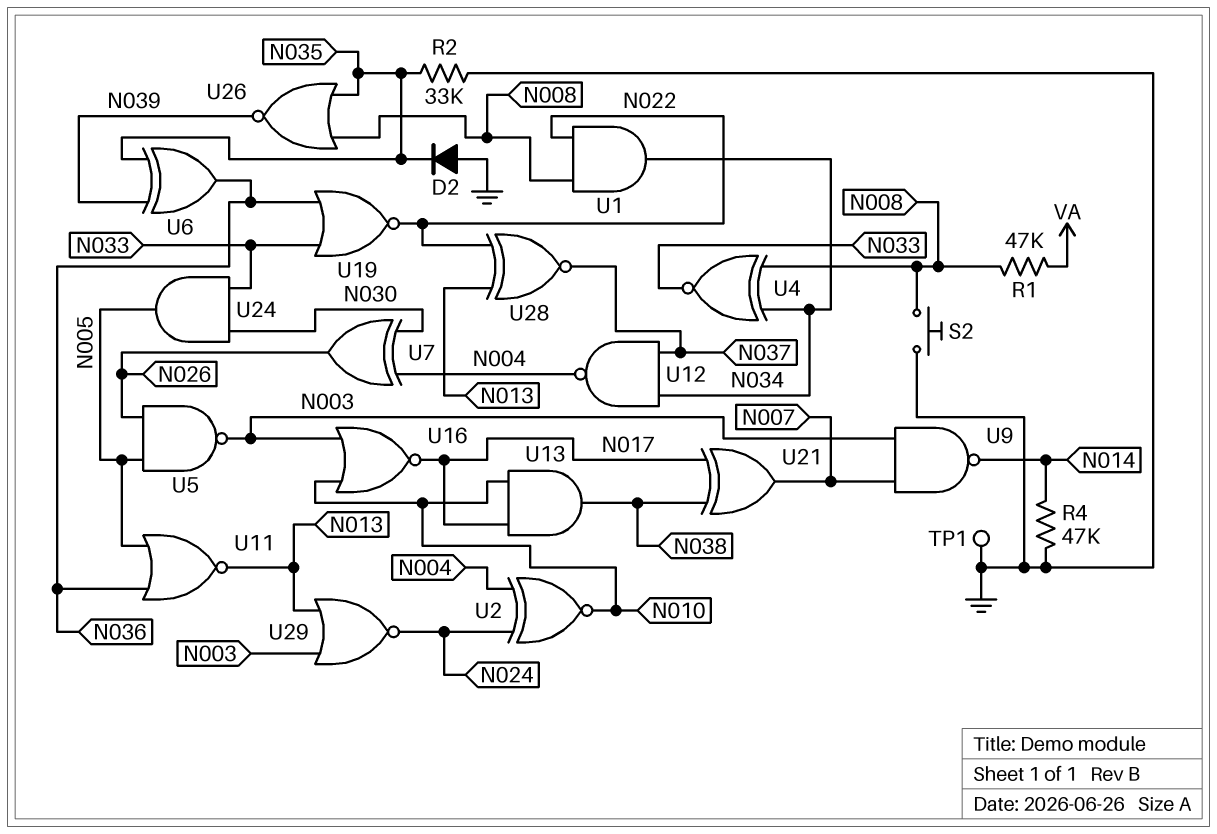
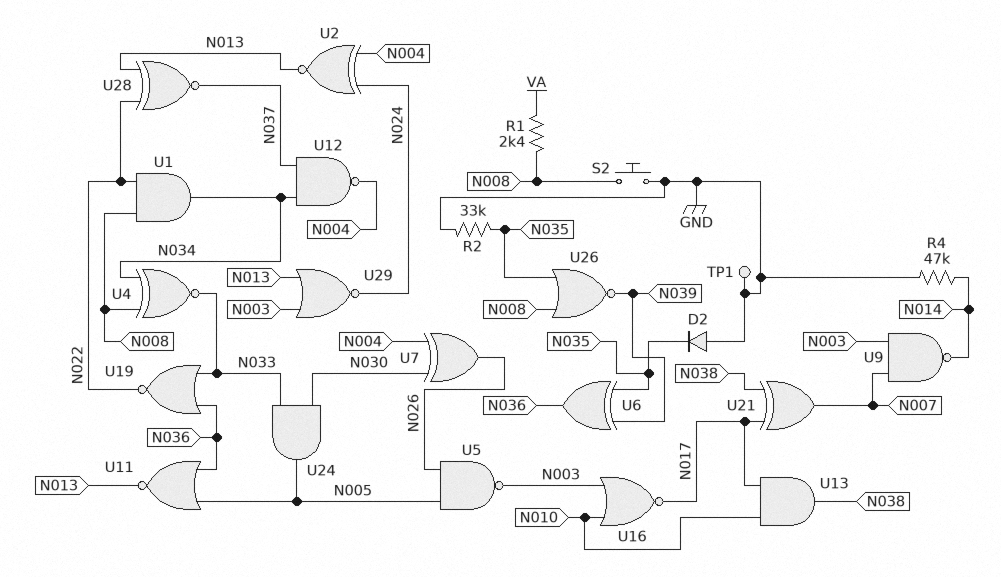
R1: 47k (N008, VA) -> 2.4k (N008, VA)
U2: XNOR (in N004, in N024, out N010) -> XNOR (in N004, in N024, out N013)

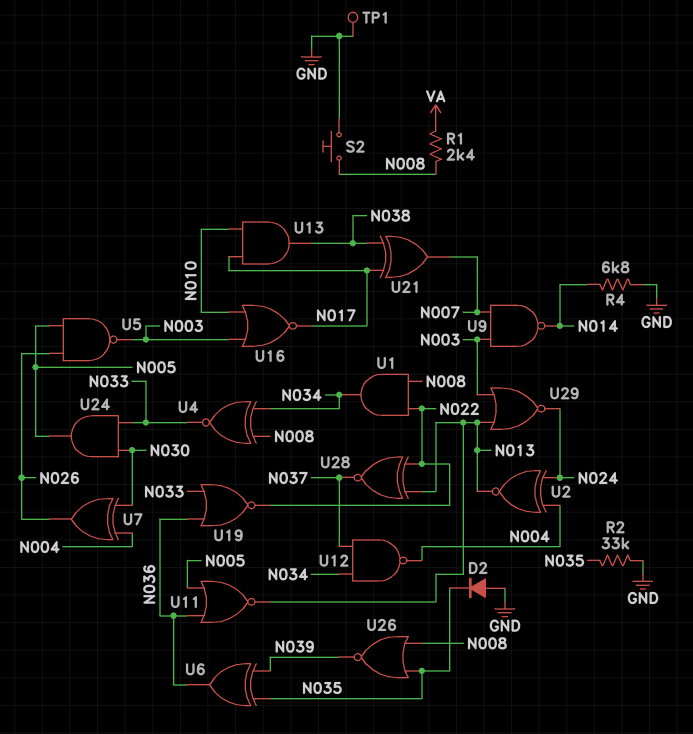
R4: 47k (GND, N014) -> 6.8k (GND, N014)

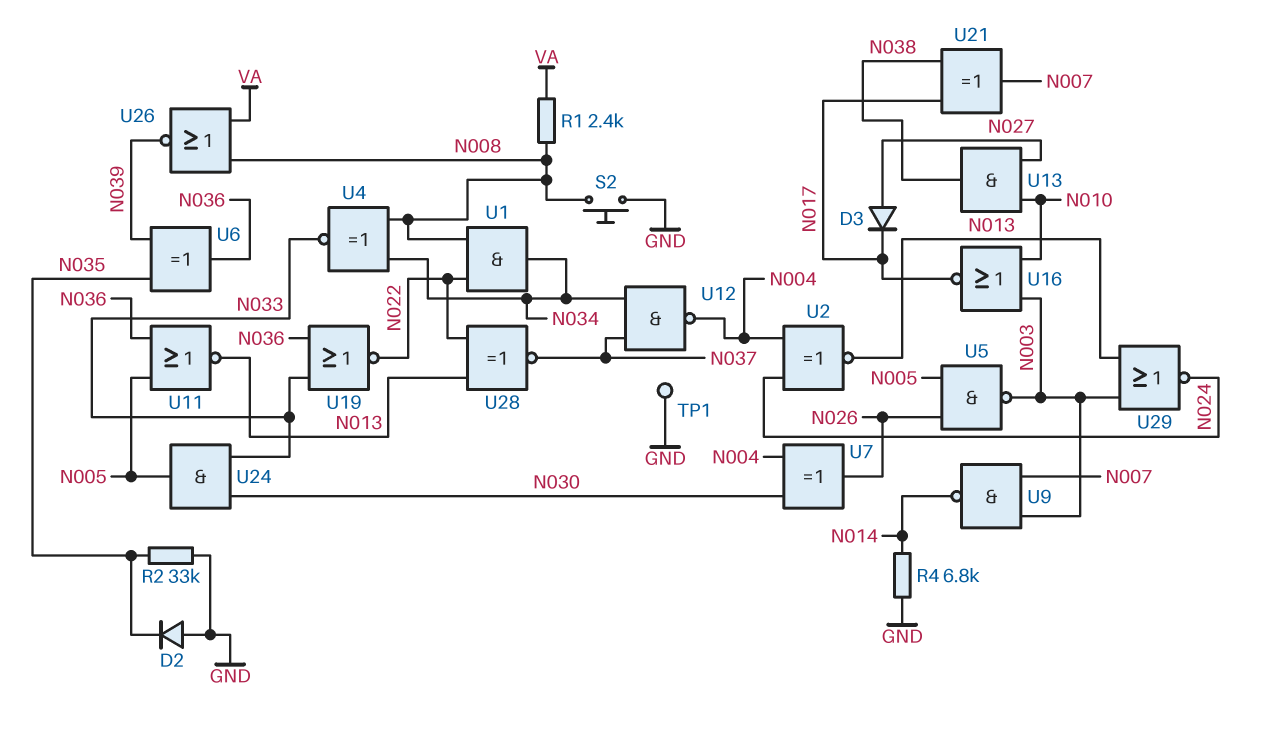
D3: none -> diode (A N027, K N017)
U13: AND (in N010, in N017, out N038) -> AND (in N010, in N027, out N038)
U26: NOR (in N008, in N035, out N039) -> NOR (in N008, in VA, out N039)

